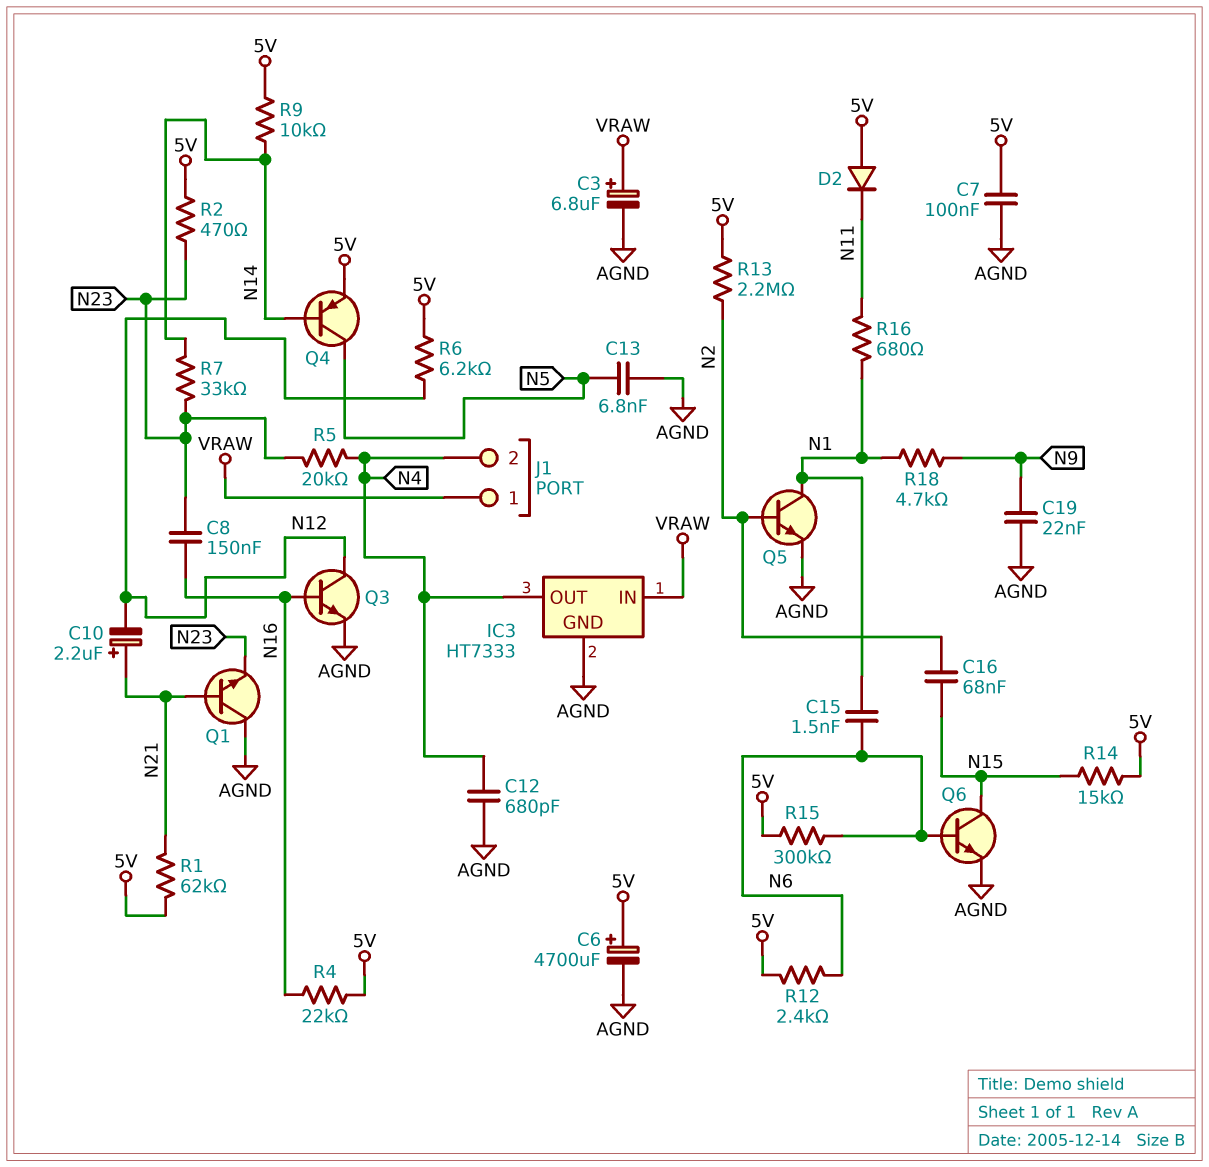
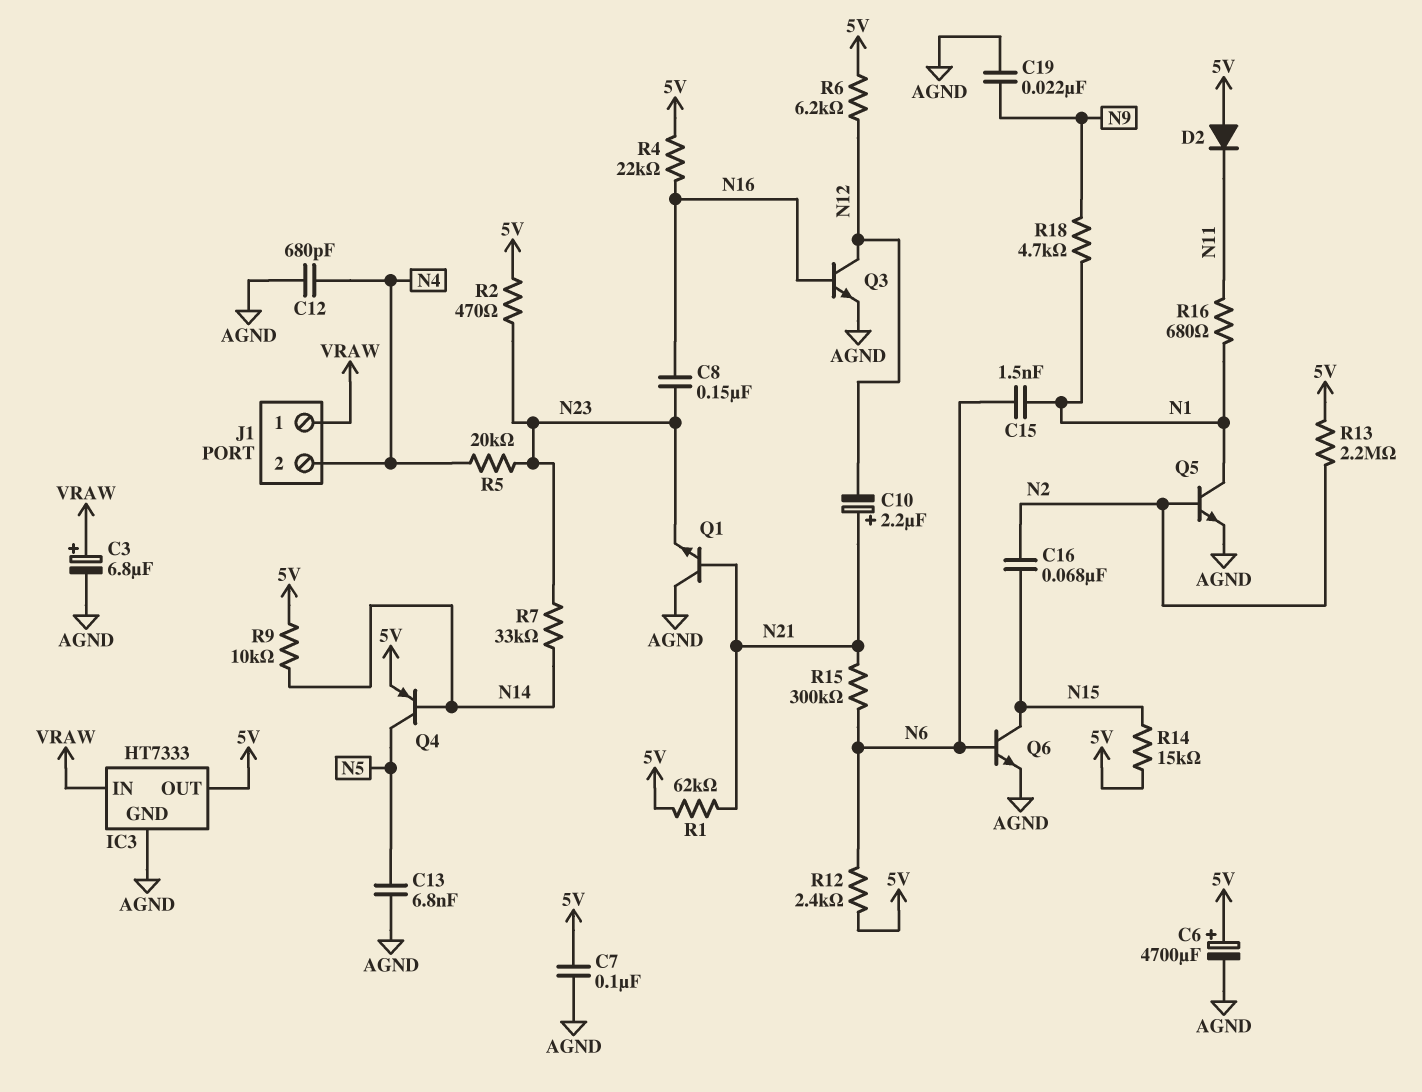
IC3 pin OUT: N4 -> 5V
R15: 300k (5V, N6) -> 300k (N6, N21)

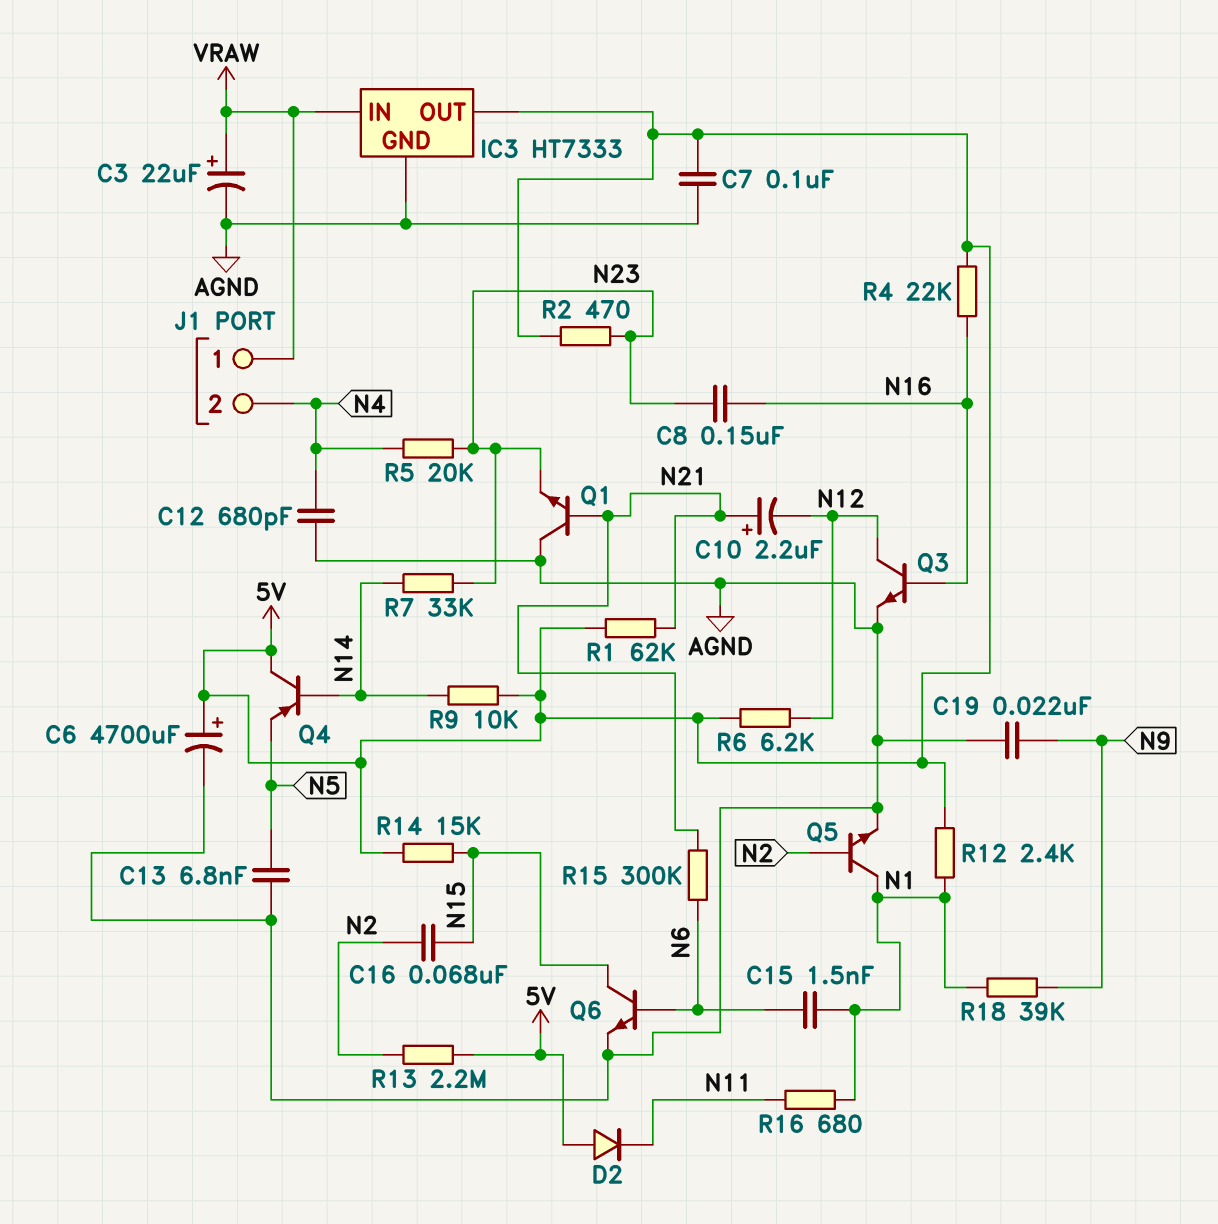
C3: 6.8uF (plus VRAW, minus AGND) -> 22uF (plus VRAW, minus AGND)
Q4: PNP (B N14, C N5, E 5V) -> PNP (B N14, C 5V, E N5)
R12: 2.4k (5V, N6) -> 2.4k (5V, N1)
R18: 4.7k (N1, N9) -> 39k (N1, N9)

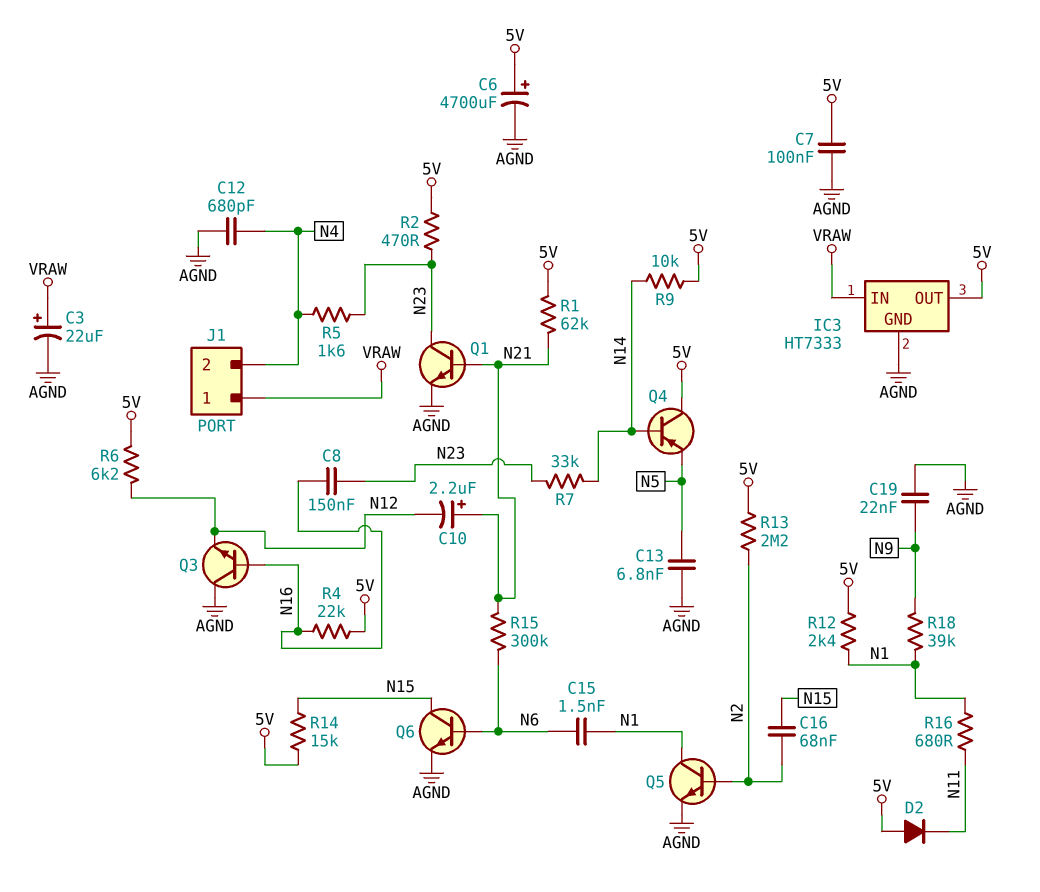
Q1: NPN (B N21, C AGND, E N23) -> NPN (B N21, C N23, E AGND)
Q3: NPN (B N16, C N12, E AGND) -> NPN (B N16, C AGND, E N12)
R5: 20k (N4, N23) -> 1.6k (N4, N23)

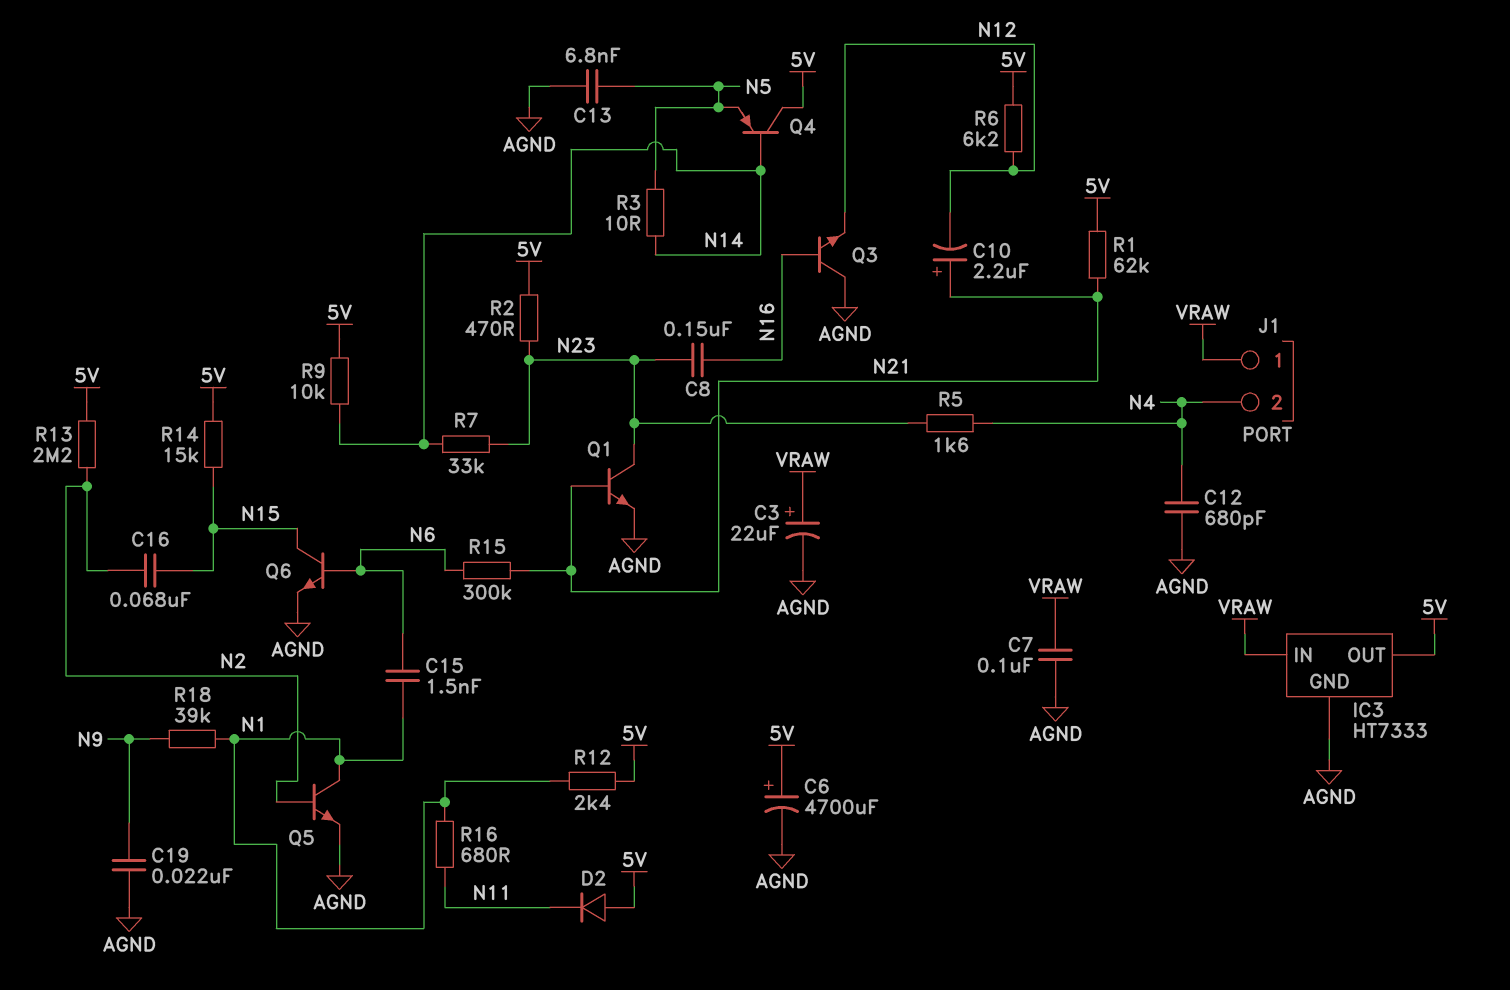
C7: 100nF (5V, AGND) -> 100nF (AGND, VRAW)
R3: none -> 10 (N5, N14)
R4: 22k (5V, N16) -> none

